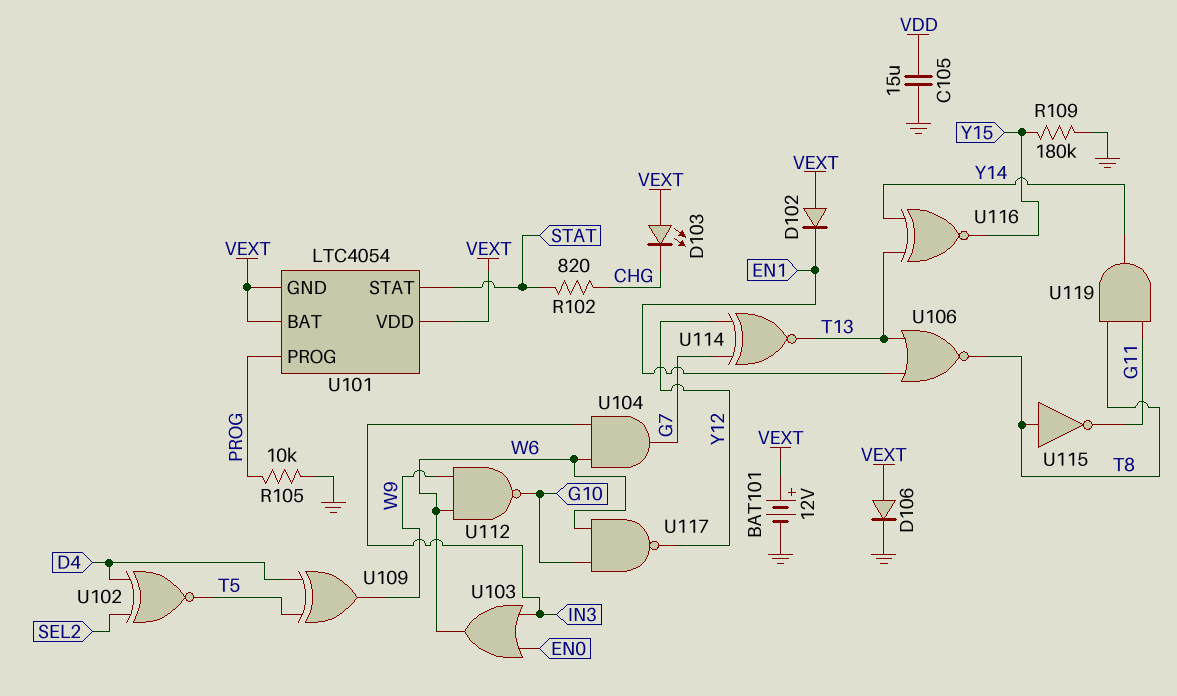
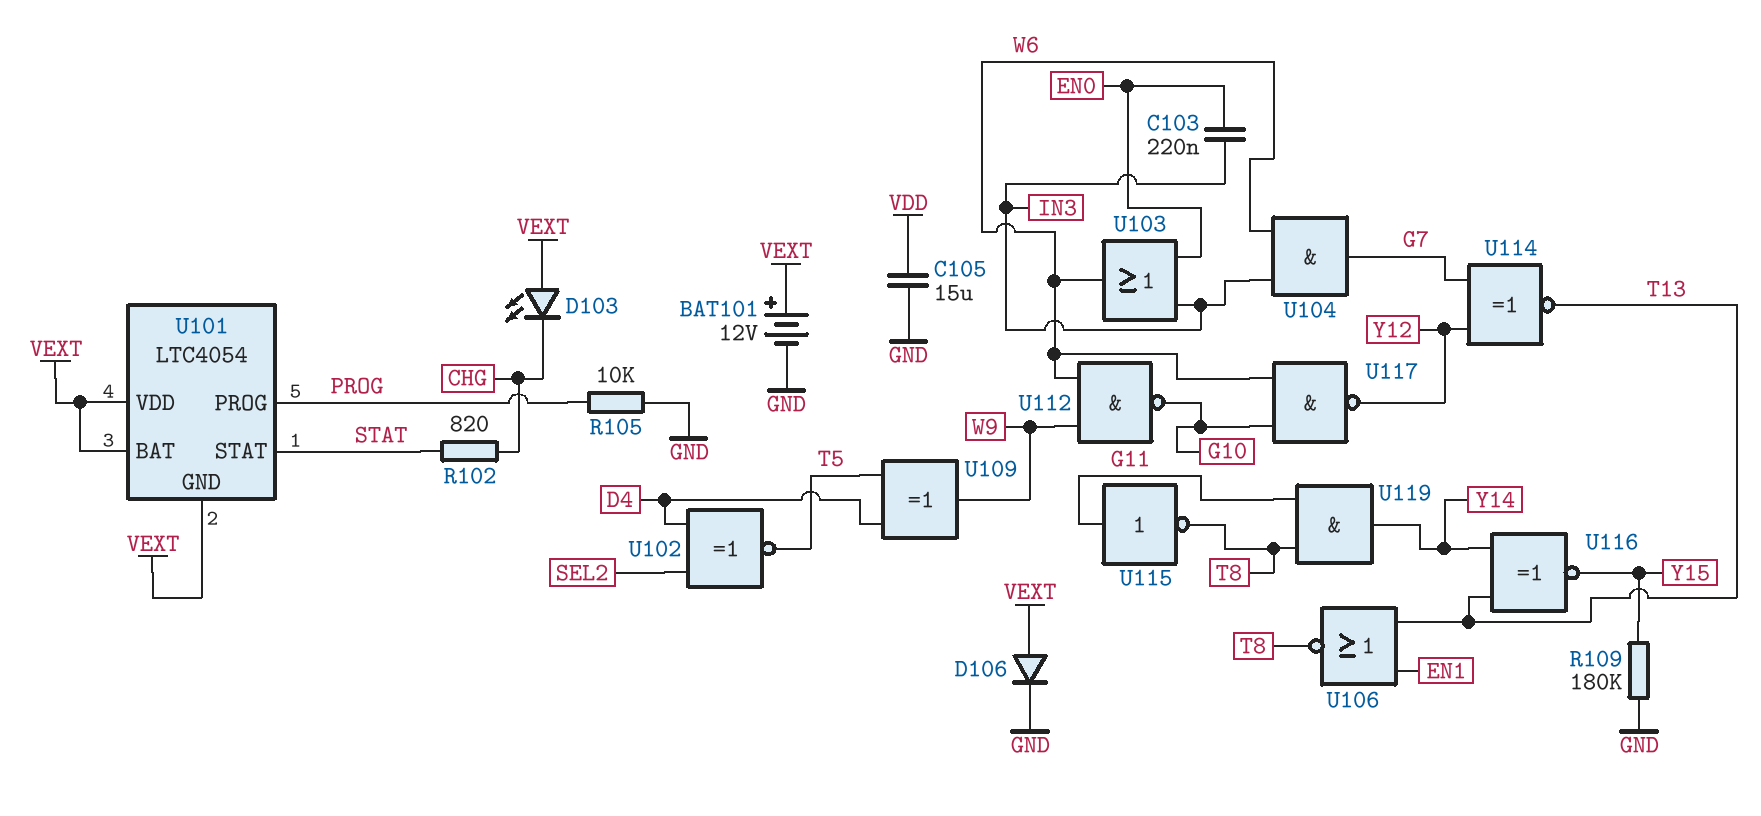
C103: none -> 220nF (EN0, IN3)
D102: diode (A VEXT, K EN1) -> none
U115: NOT (in T8, out G11) -> NOT (in G11, out T8)

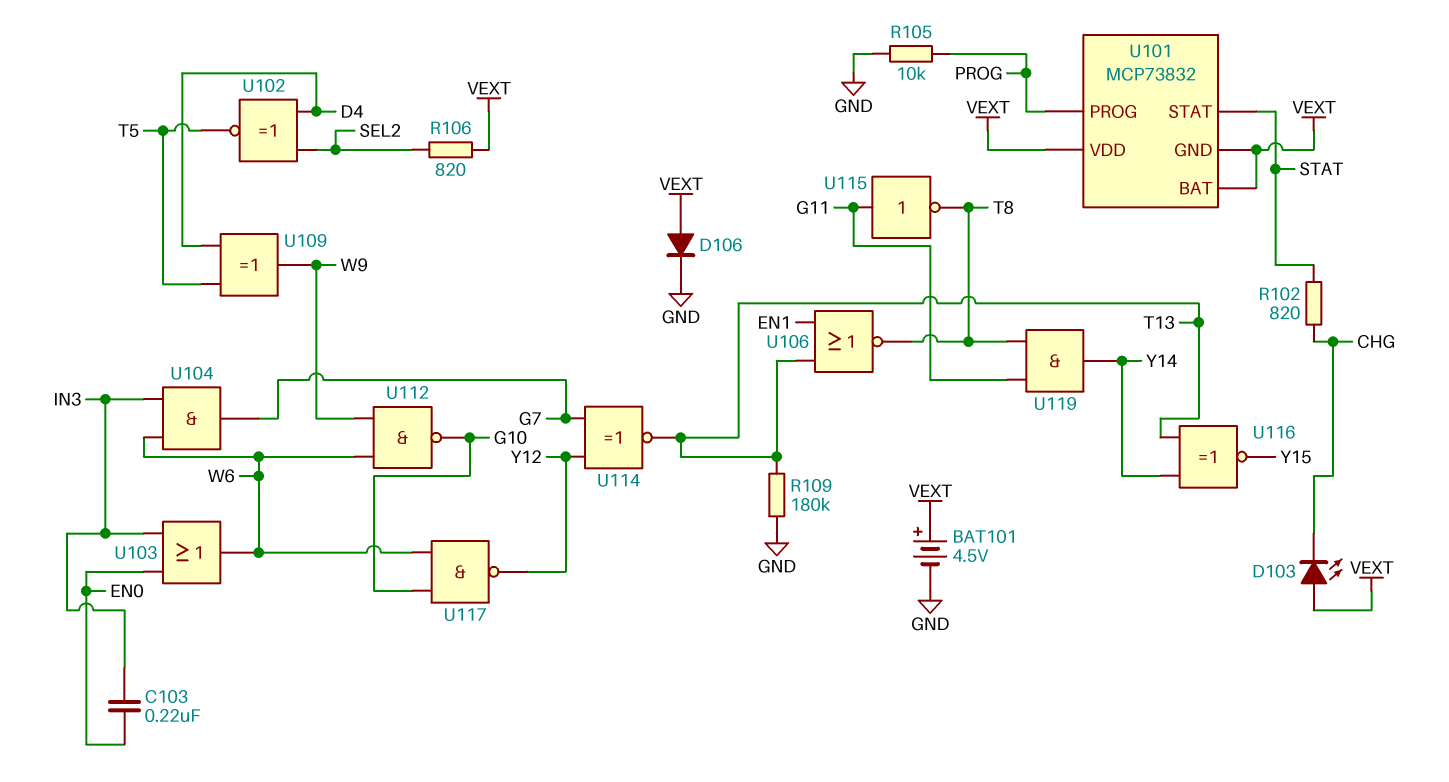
BAT101: 12V (plus VEXT, minus GND) -> 4.5V (plus VEXT, minus GND)
C105: 15uF (GND, VDD) -> none
R106: none -> 820 (SEL2, VEXT)
R109: 180k (GND, Y15) -> 180k (GND, T13)
U101: LTC4054 -> MCP73832

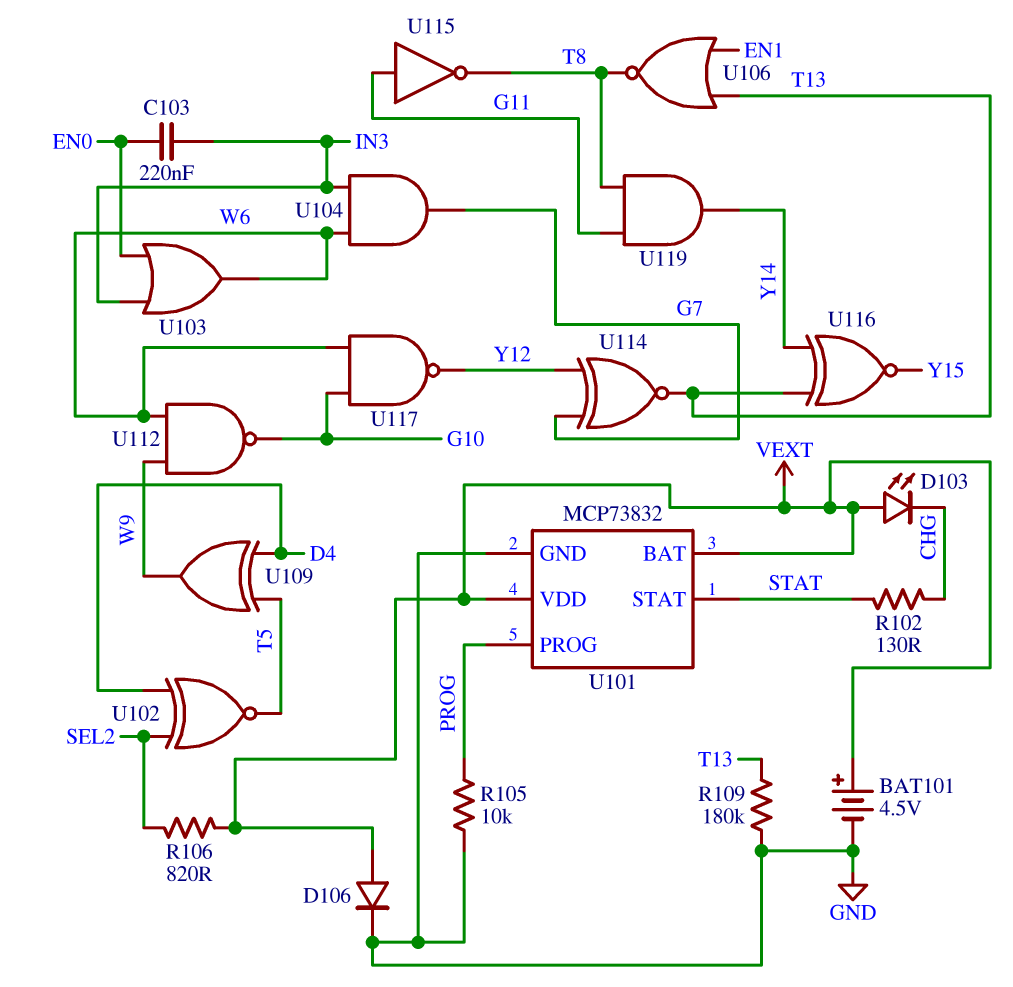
R102: 820 (CHG, STAT) -> 130 (CHG, STAT)
U101 pin GND: VEXT -> GND

